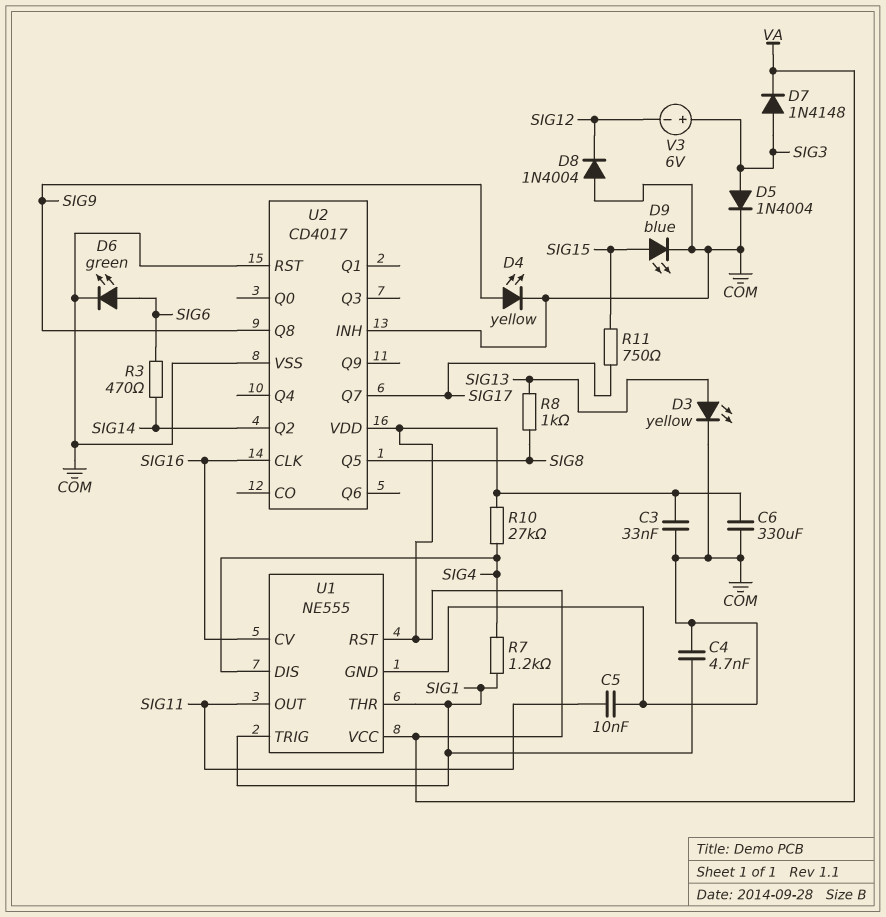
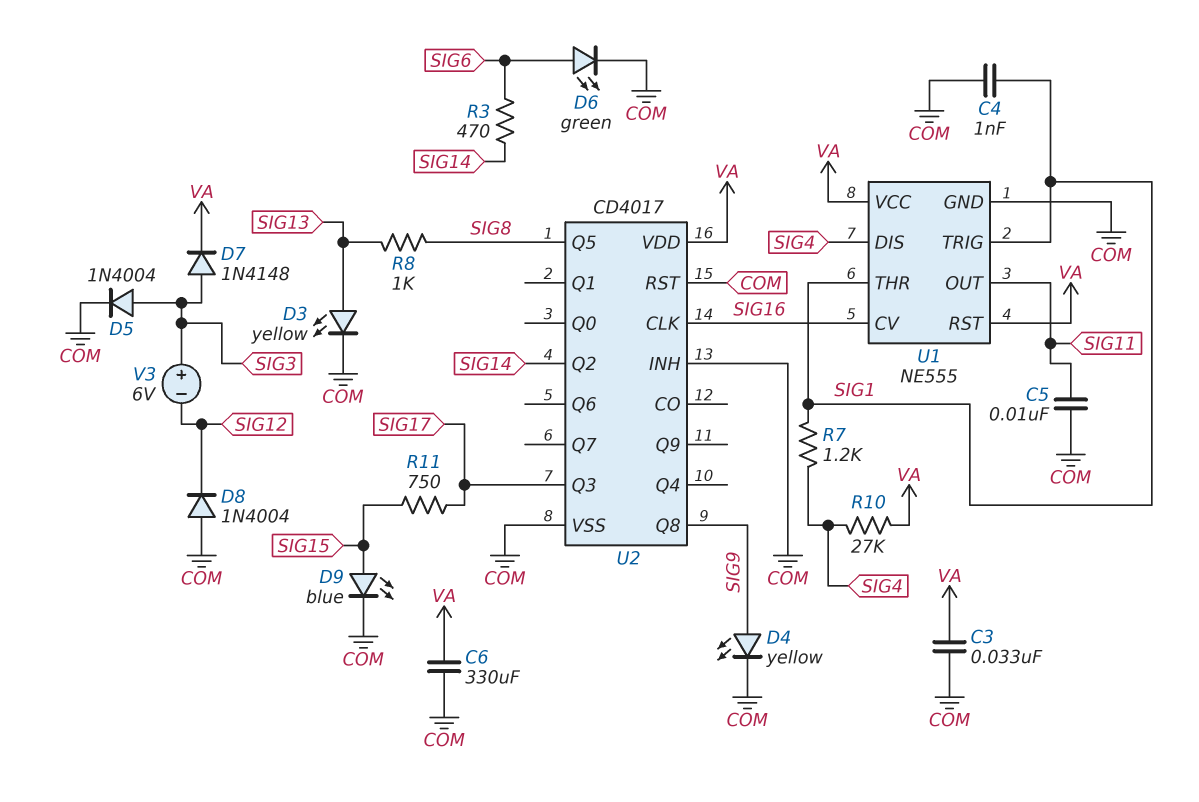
C4: 4.7nF (COM, SIG1) -> 1nF (COM, SIG1)
U2 pin Q3: none -> SIG17
U2 pin Q7: SIG17 -> none

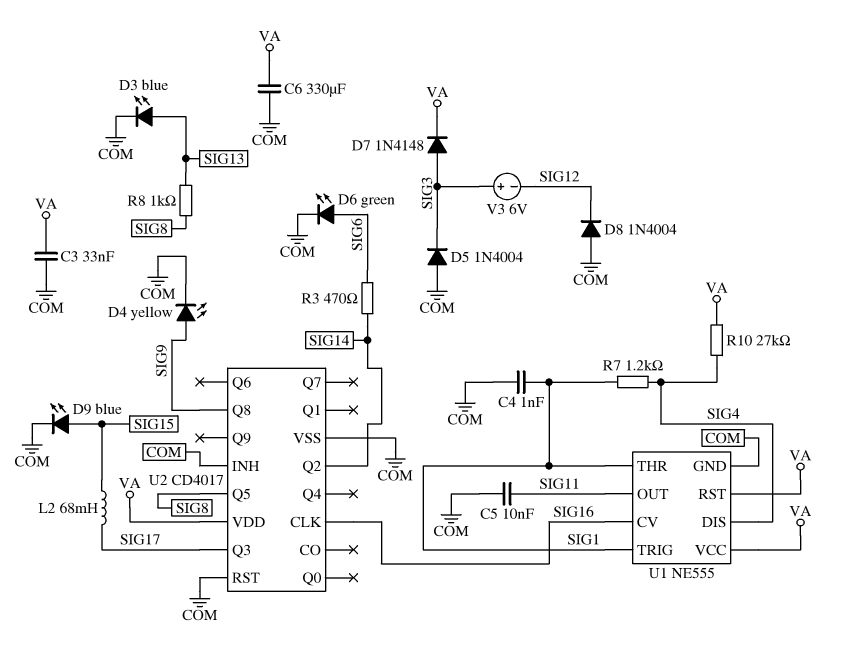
D3: LED yellow (A SIG13, K COM) -> LED blue (A SIG13, K COM)
D5: diode 1N4004 (A SIG3, K COM) -> diode 1N4004 (A COM, K SIG3)
L2: none -> 68mH (SIG15, SIG17)
R11: 750 (SIG15, SIG17) -> none

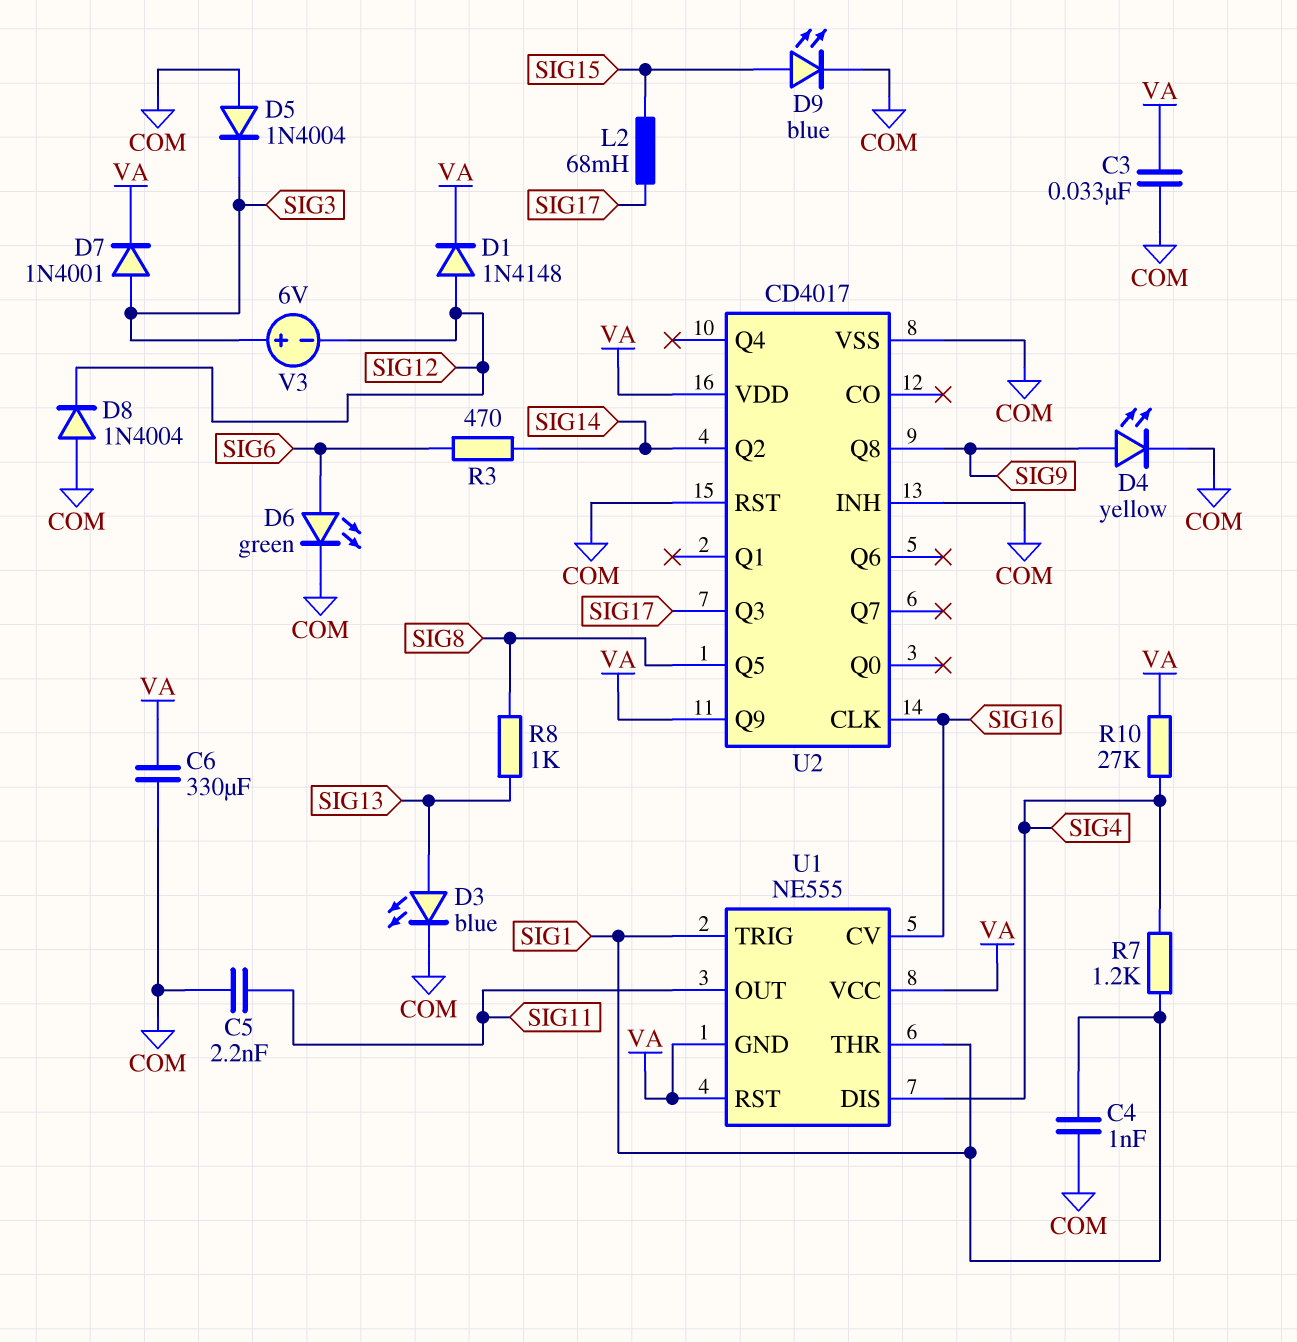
C5: 10nF (COM, SIG11) -> 2.2nF (COM, SIG11)
D1: none -> diode 1N4148 (A SIG12, K VA)
D7: diode 1N4148 (A SIG3, K VA) -> diode 1N4001 (A SIG3, K VA)
U1 pin GND: COM -> VA
U2 pin Q9: none -> VA

